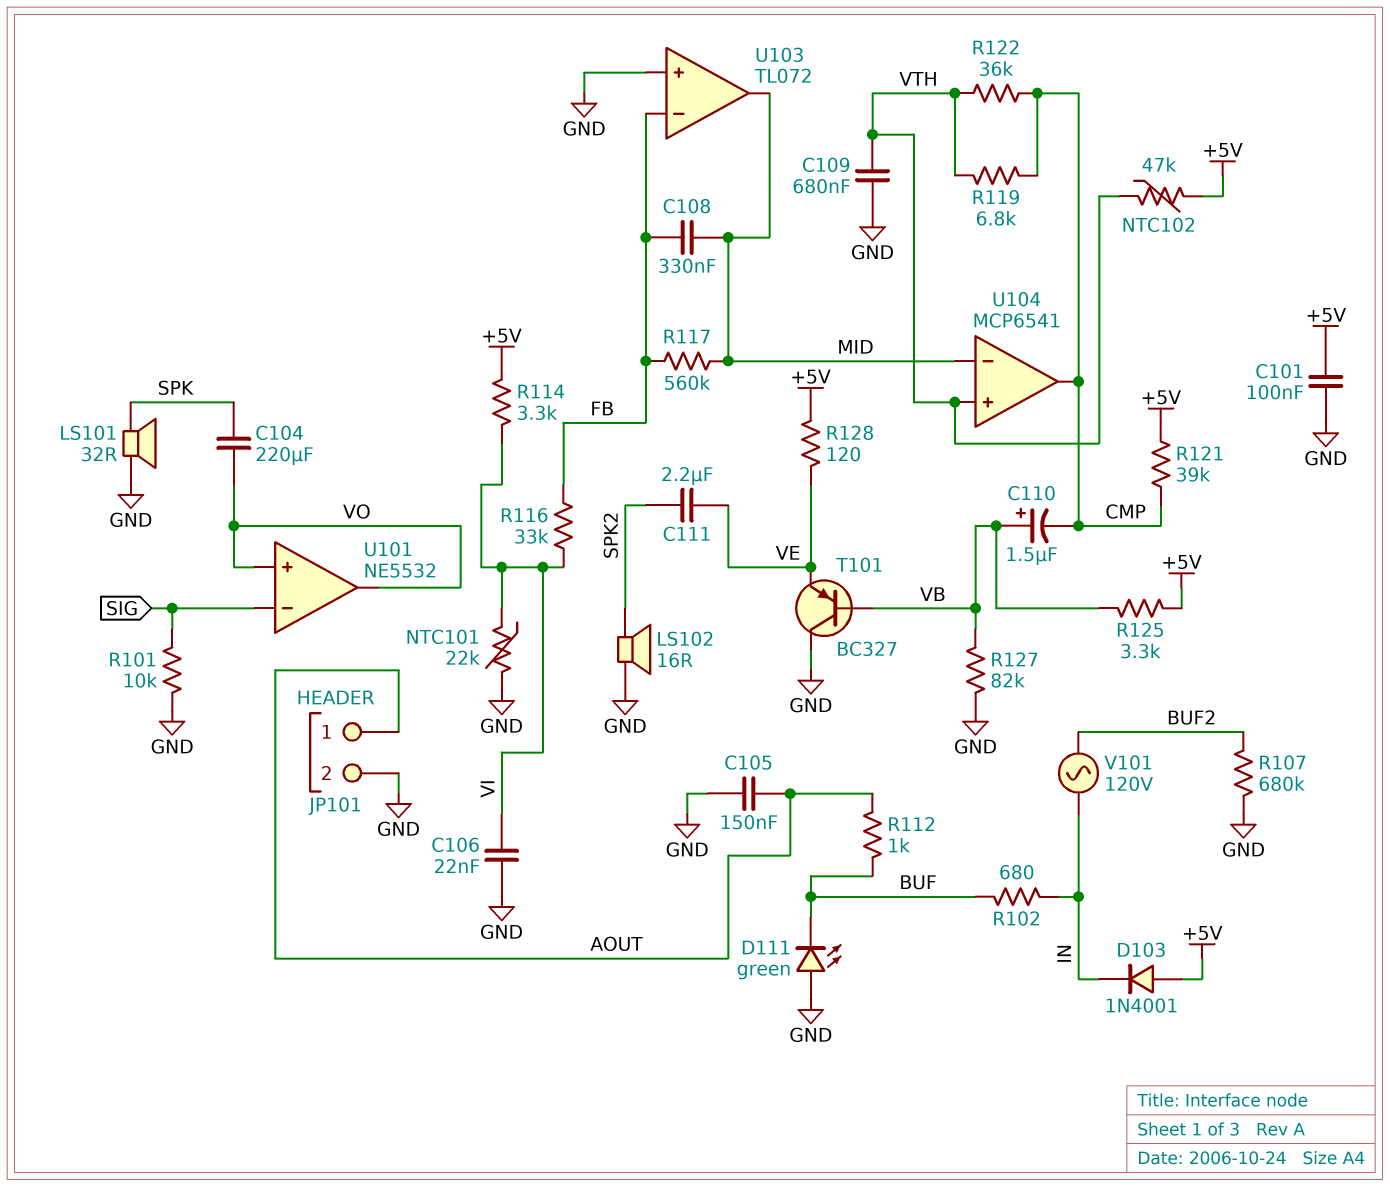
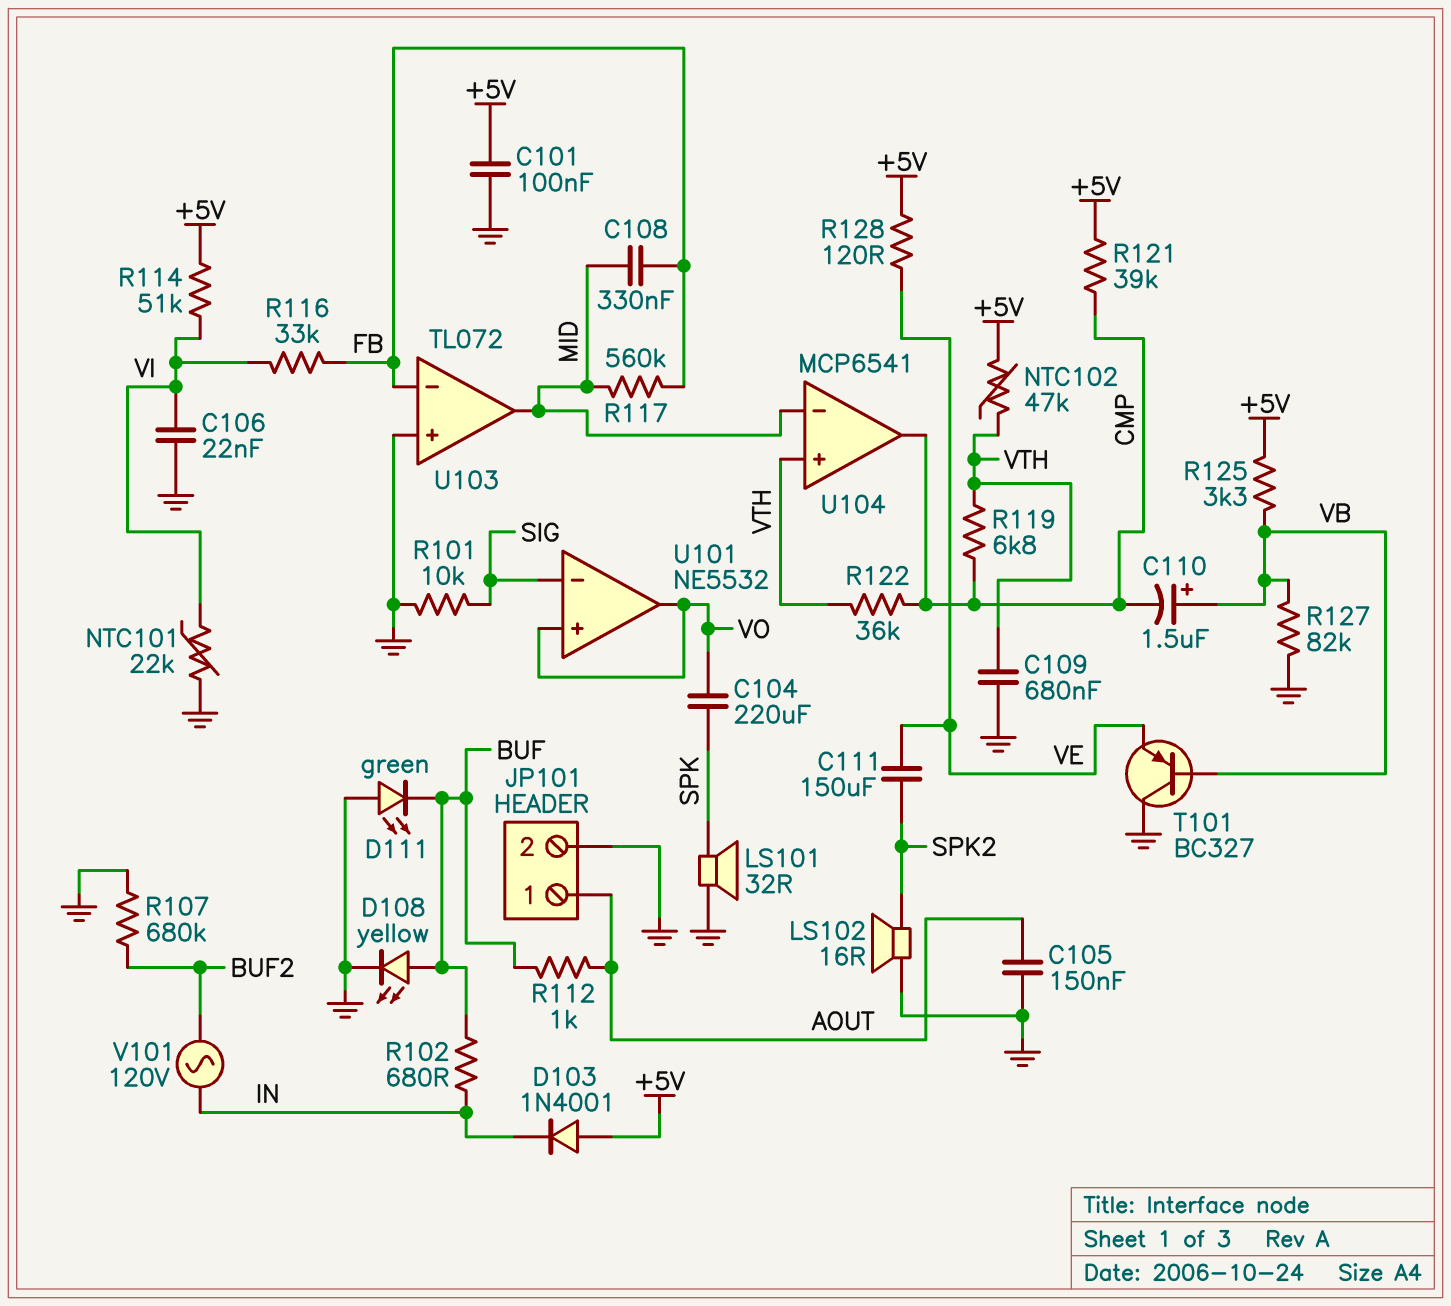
C111: 2.2uF (SPK2, VE) -> 150uF (SPK2, VE)
D108: none -> LED yellow (A BUF, K GND)
R114: 3.3k (+5V, VI) -> 51k (+5V, VI)

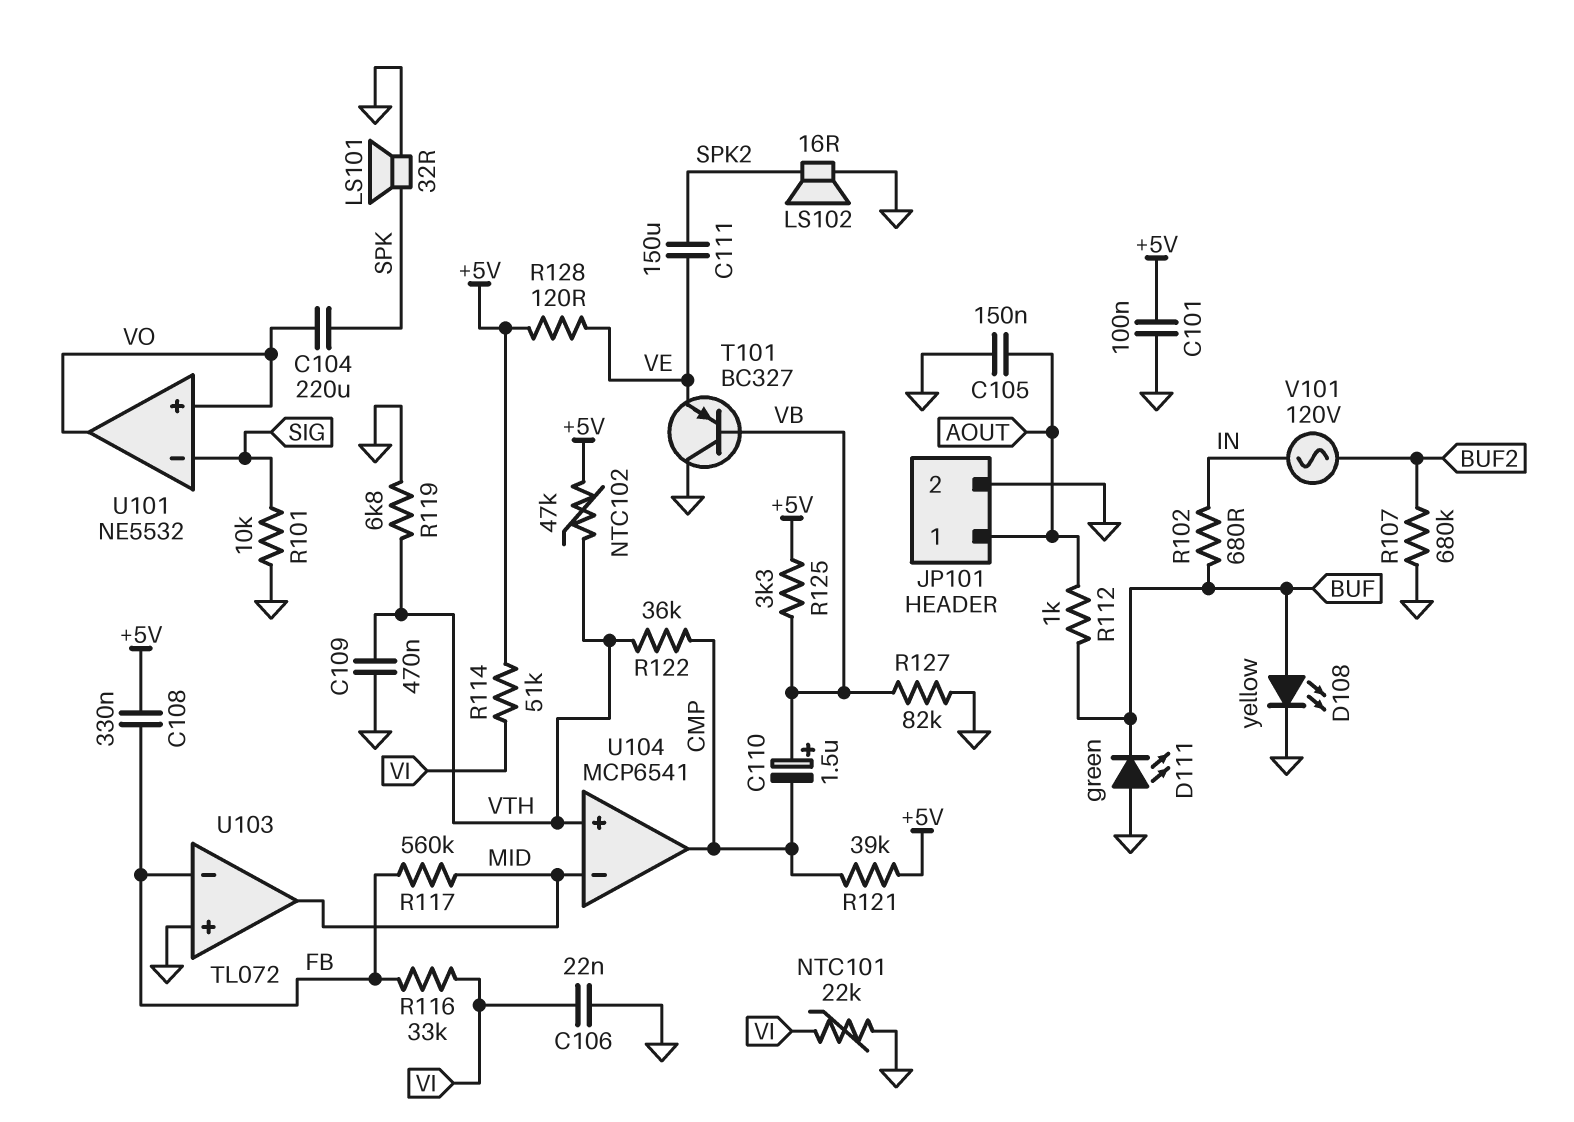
C108: 330nF (FB, MID) -> 330nF (+5V, FB)
C109: 680nF (GND, VTH) -> 470nF (GND, VTH)
D103: diode 1N4001 (A +5V, K IN) -> none
R119: 6.8k (CMP, VTH) -> 6.8k (GND, VTH)

